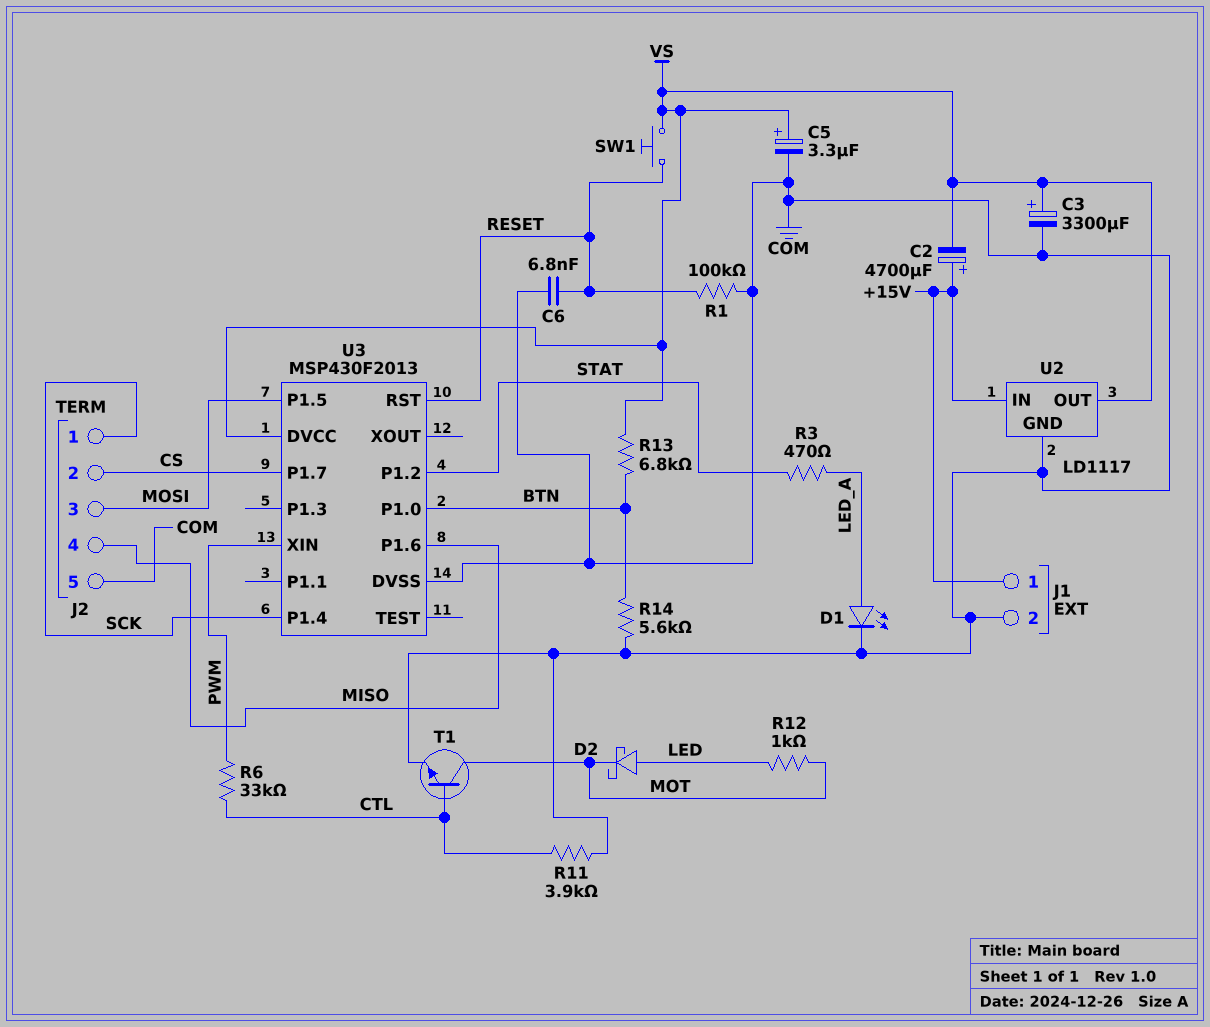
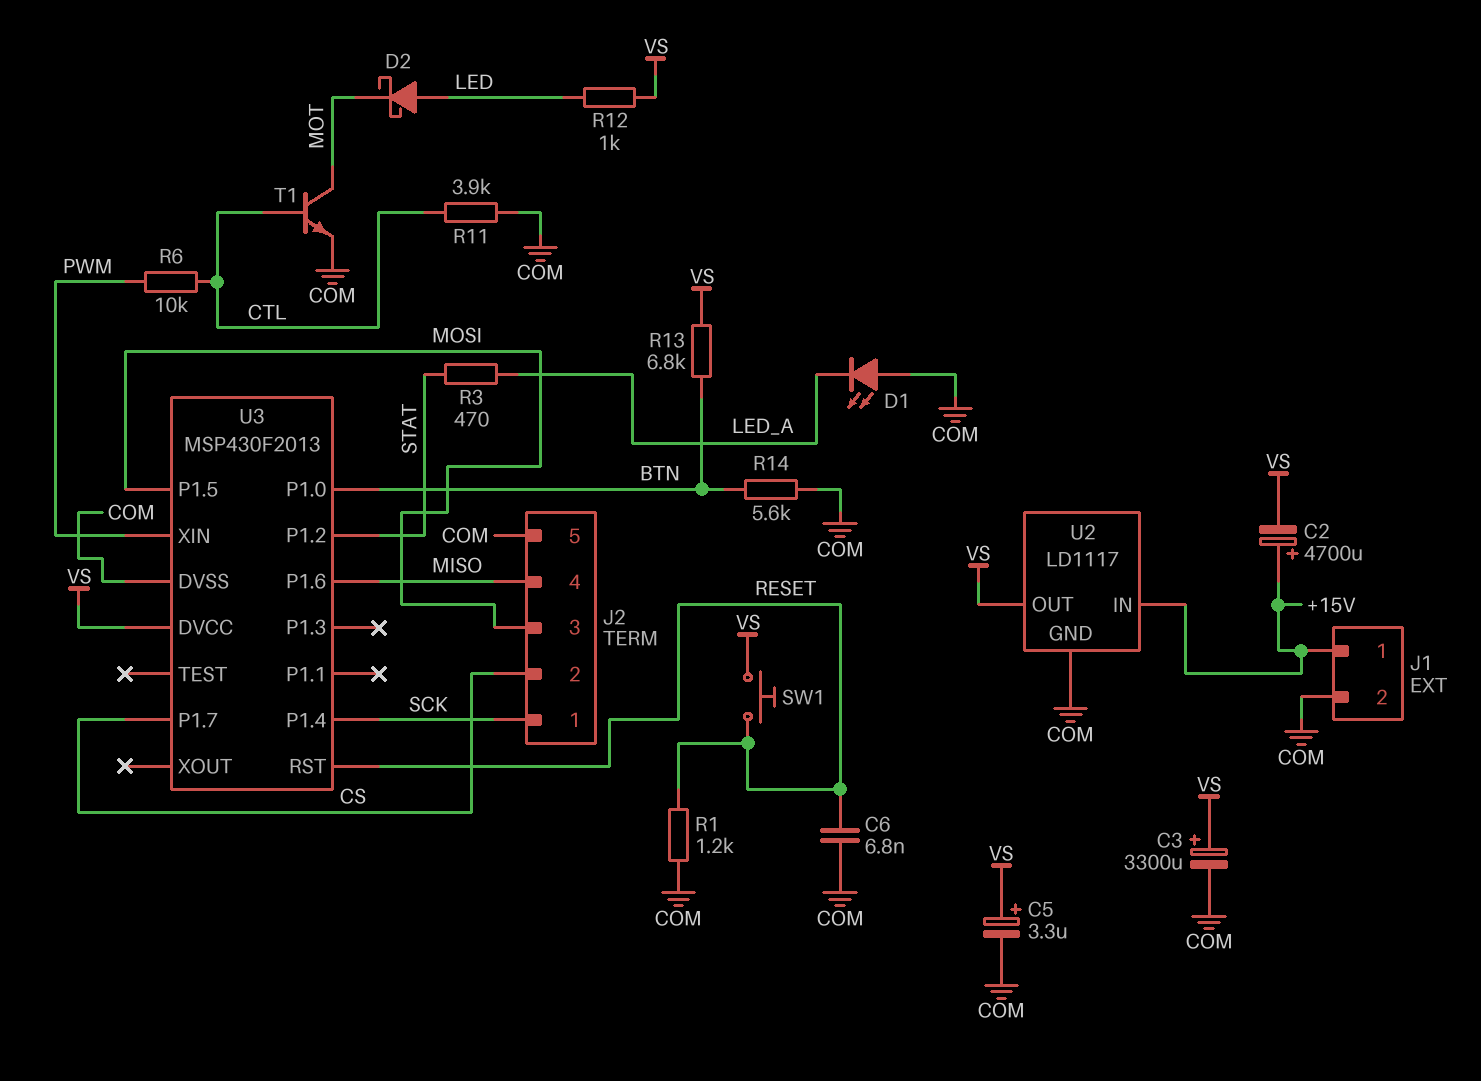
D1: LED (A LED_A, K COM) -> LED (A COM, K LED_A)
R1: 100k (COM, RESET) -> 1.2k (COM, RESET)
R6: 33k (CTL, PWM) -> 10k (CTL, PWM)
R12: 1k (LED, MOT) -> 1k (LED, VS)

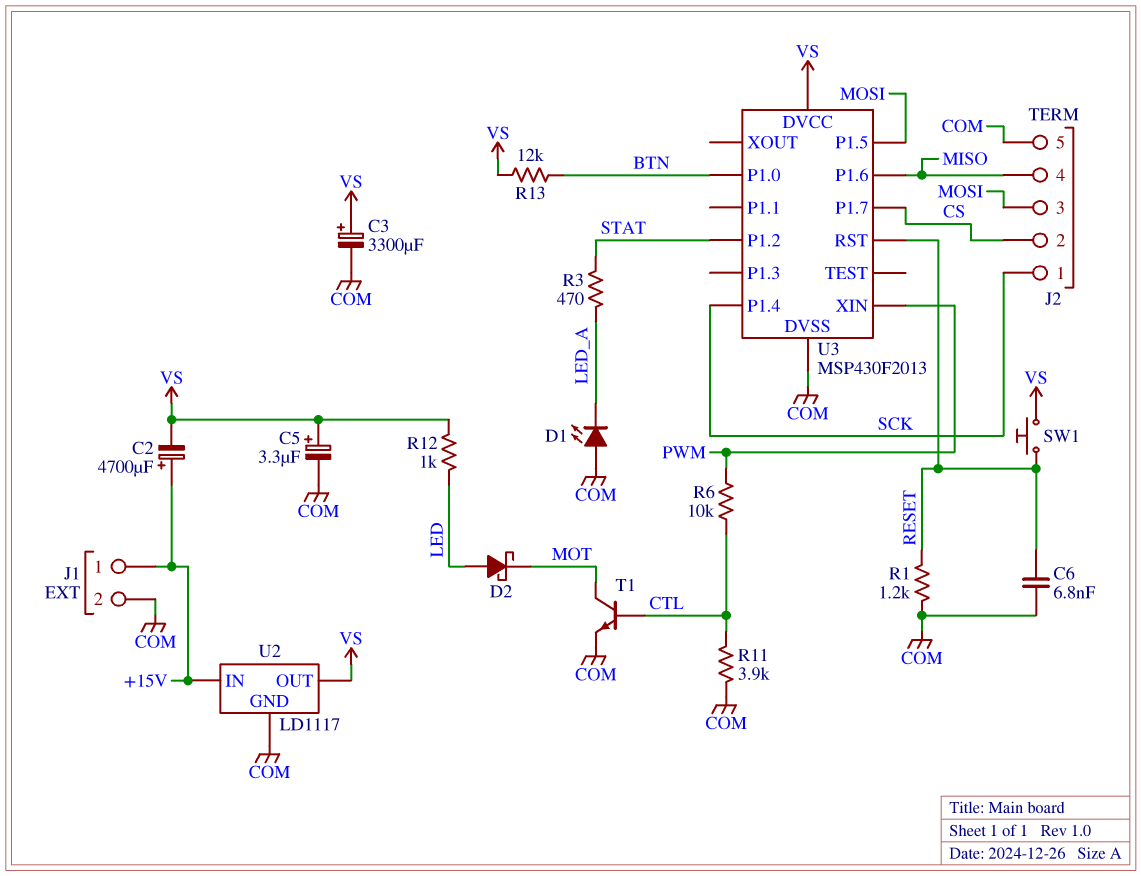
R13: 6.8k (BTN, VS) -> 12k (BTN, VS)
R14: 5.6k (BTN, COM) -> none

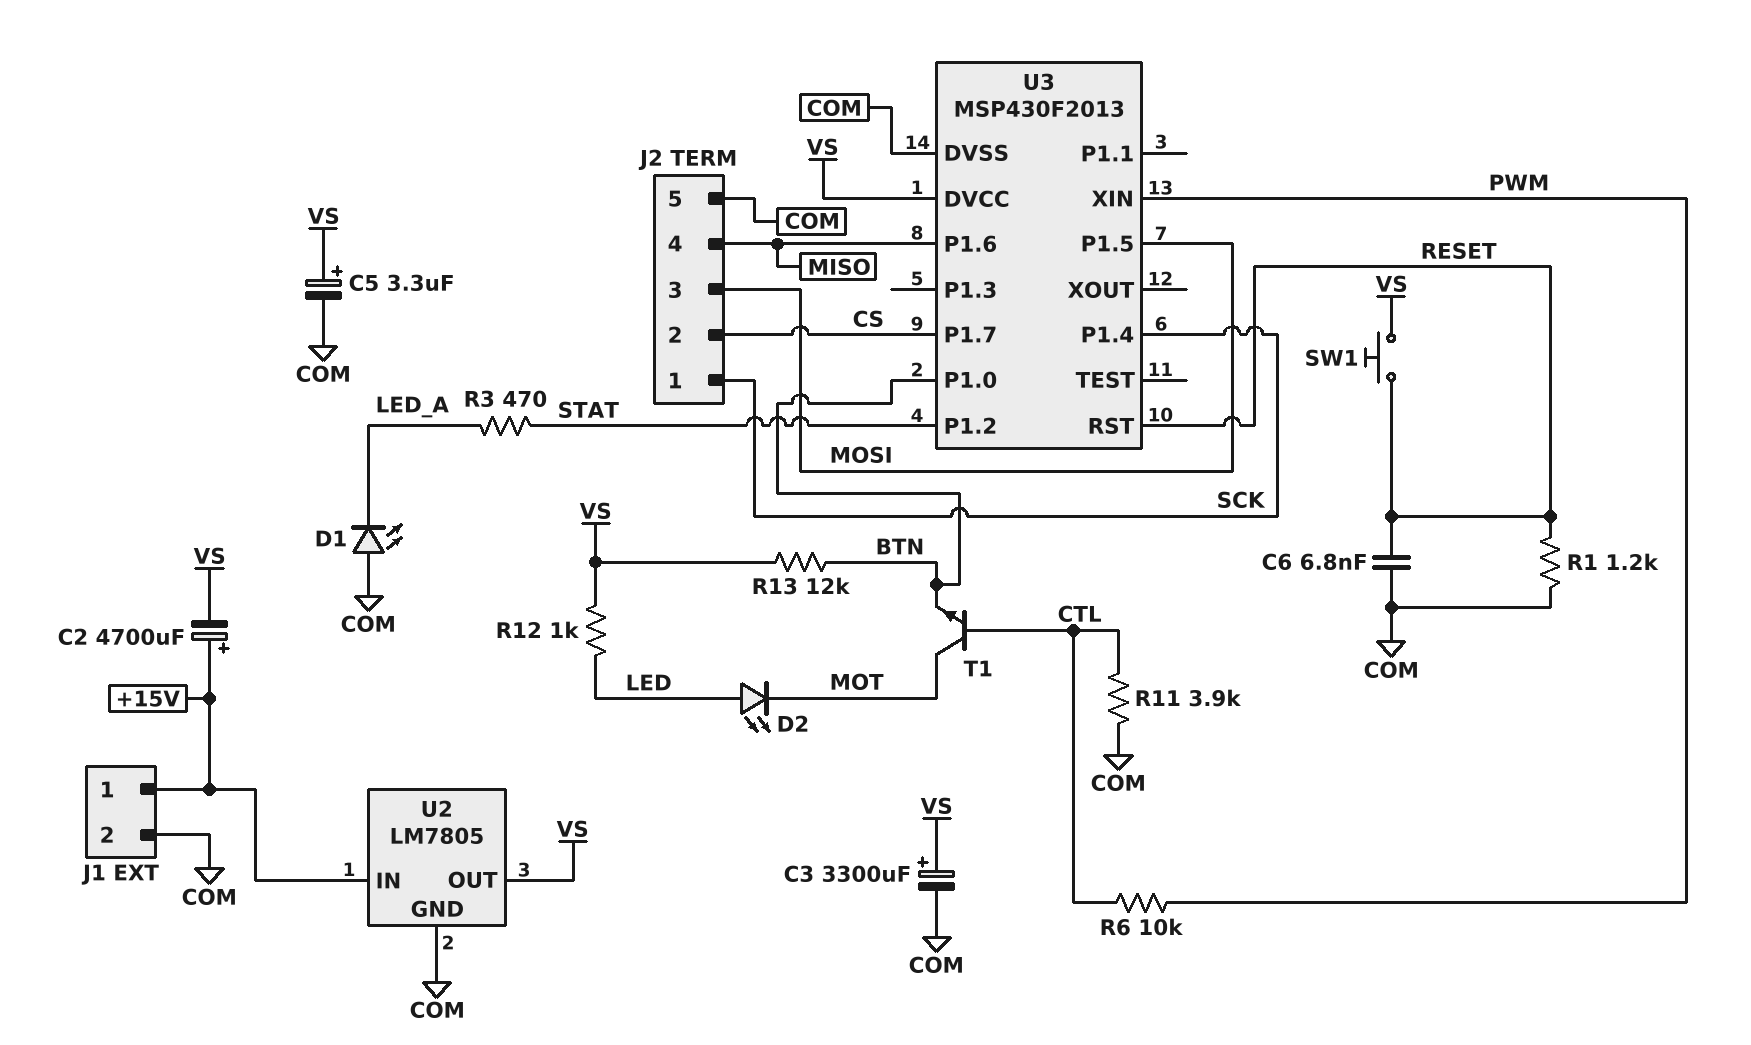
D2: schottky (A LED, K MOT) -> LED (A LED, K MOT)
T1: NPN (B CTL, C MOT, E COM) -> NPN (B CTL, C MOT, E BTN)
U2: LD1117 -> LM7805

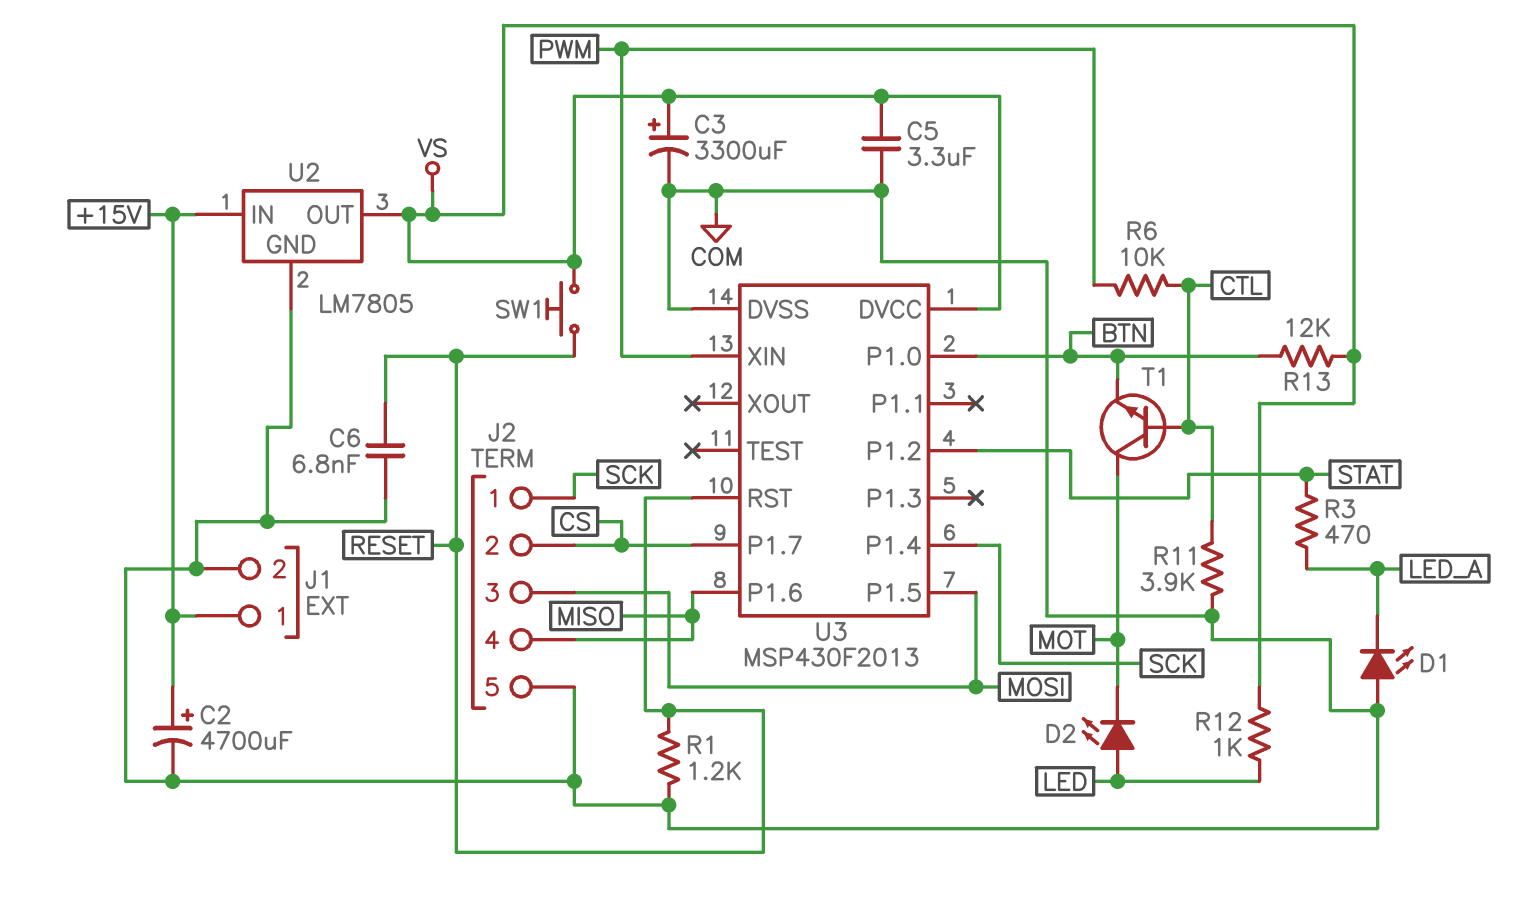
C2: 4700uF (plus +15V, minus VS) -> 4700uF (plus +15V, minus COM)
C5: 3.3uF (plus VS, minus COM) -> 3.3uF (COM, VS)

